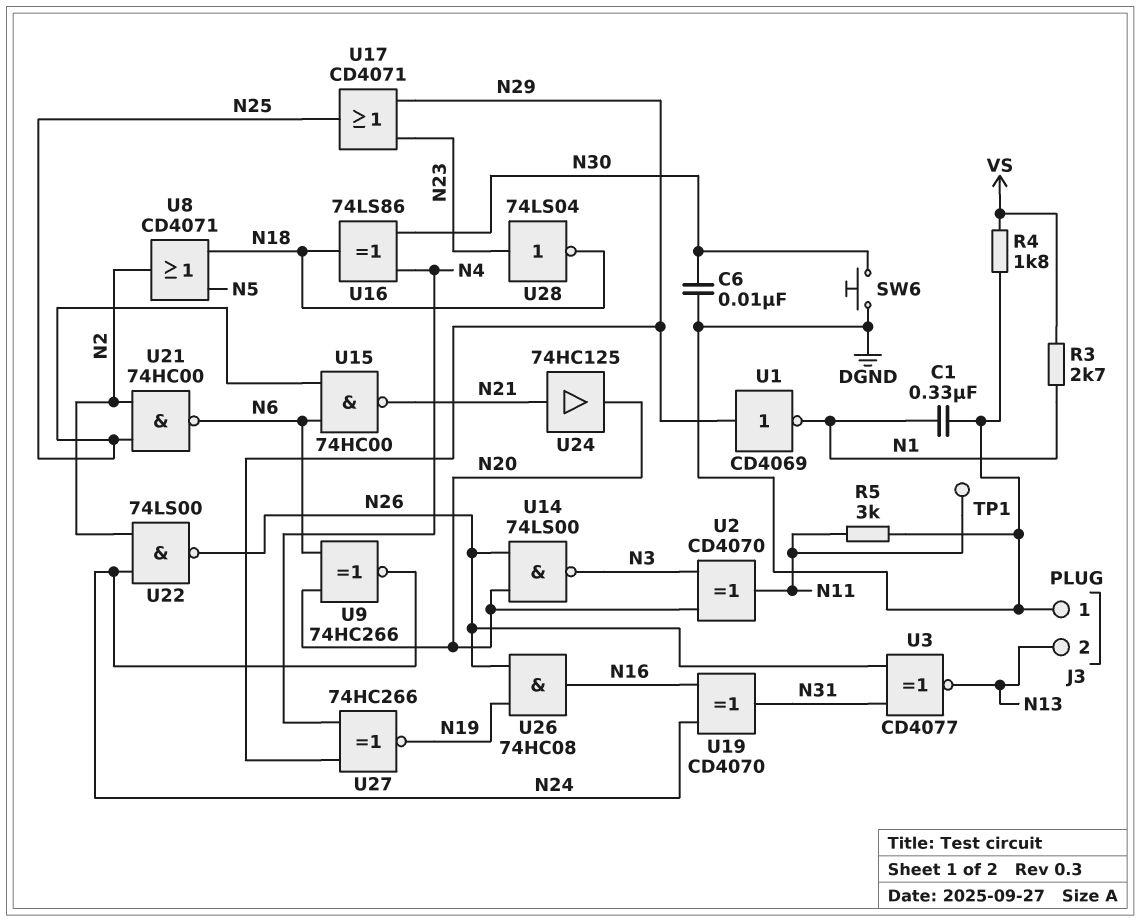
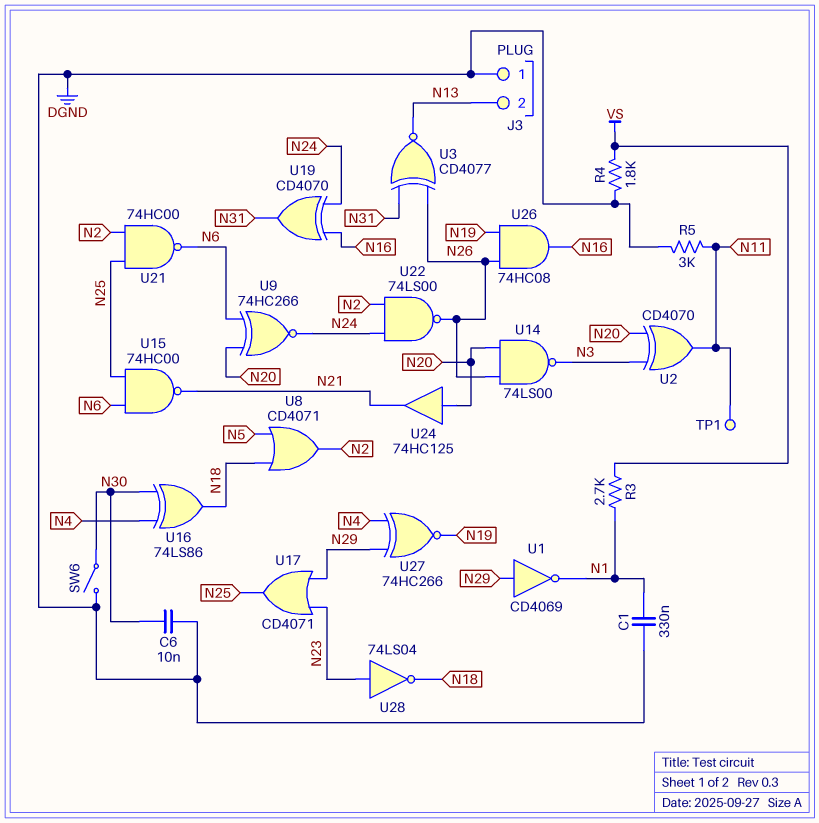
SW6: button (DGND, N30) -> switch (DGND, N30)
U24: buffer 74HC125 (in N21, out N20) -> buffer 74HC125 (in N20, out N21)

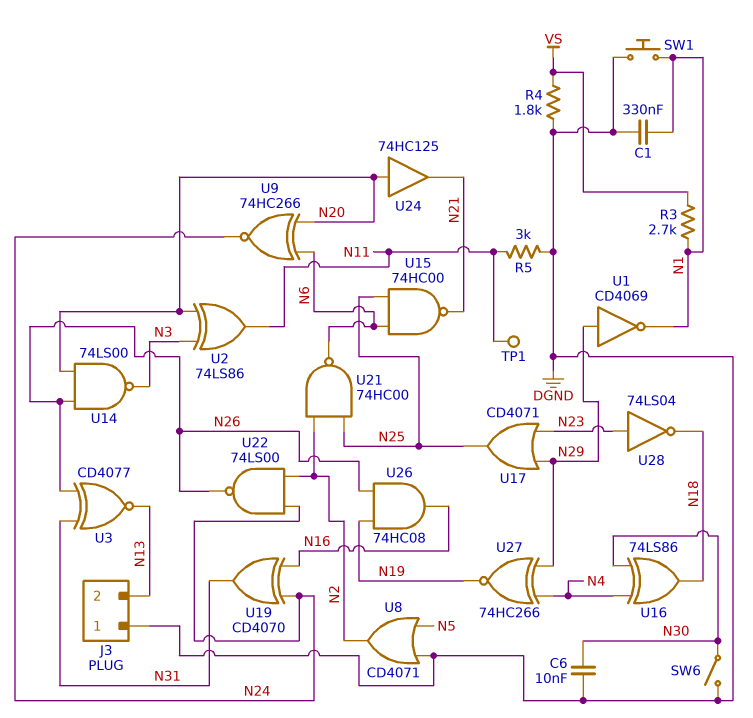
SW1: none -> button (DGND, N1)
U2: XOR CD4070 (in N3, in N20, out N11) -> XOR 74LS86 (in N3, in N20, out N11)
U8: OR CD4071 (in N5, in N18, out N2) -> OR CD4071 (in DGND, in N5, out N2)

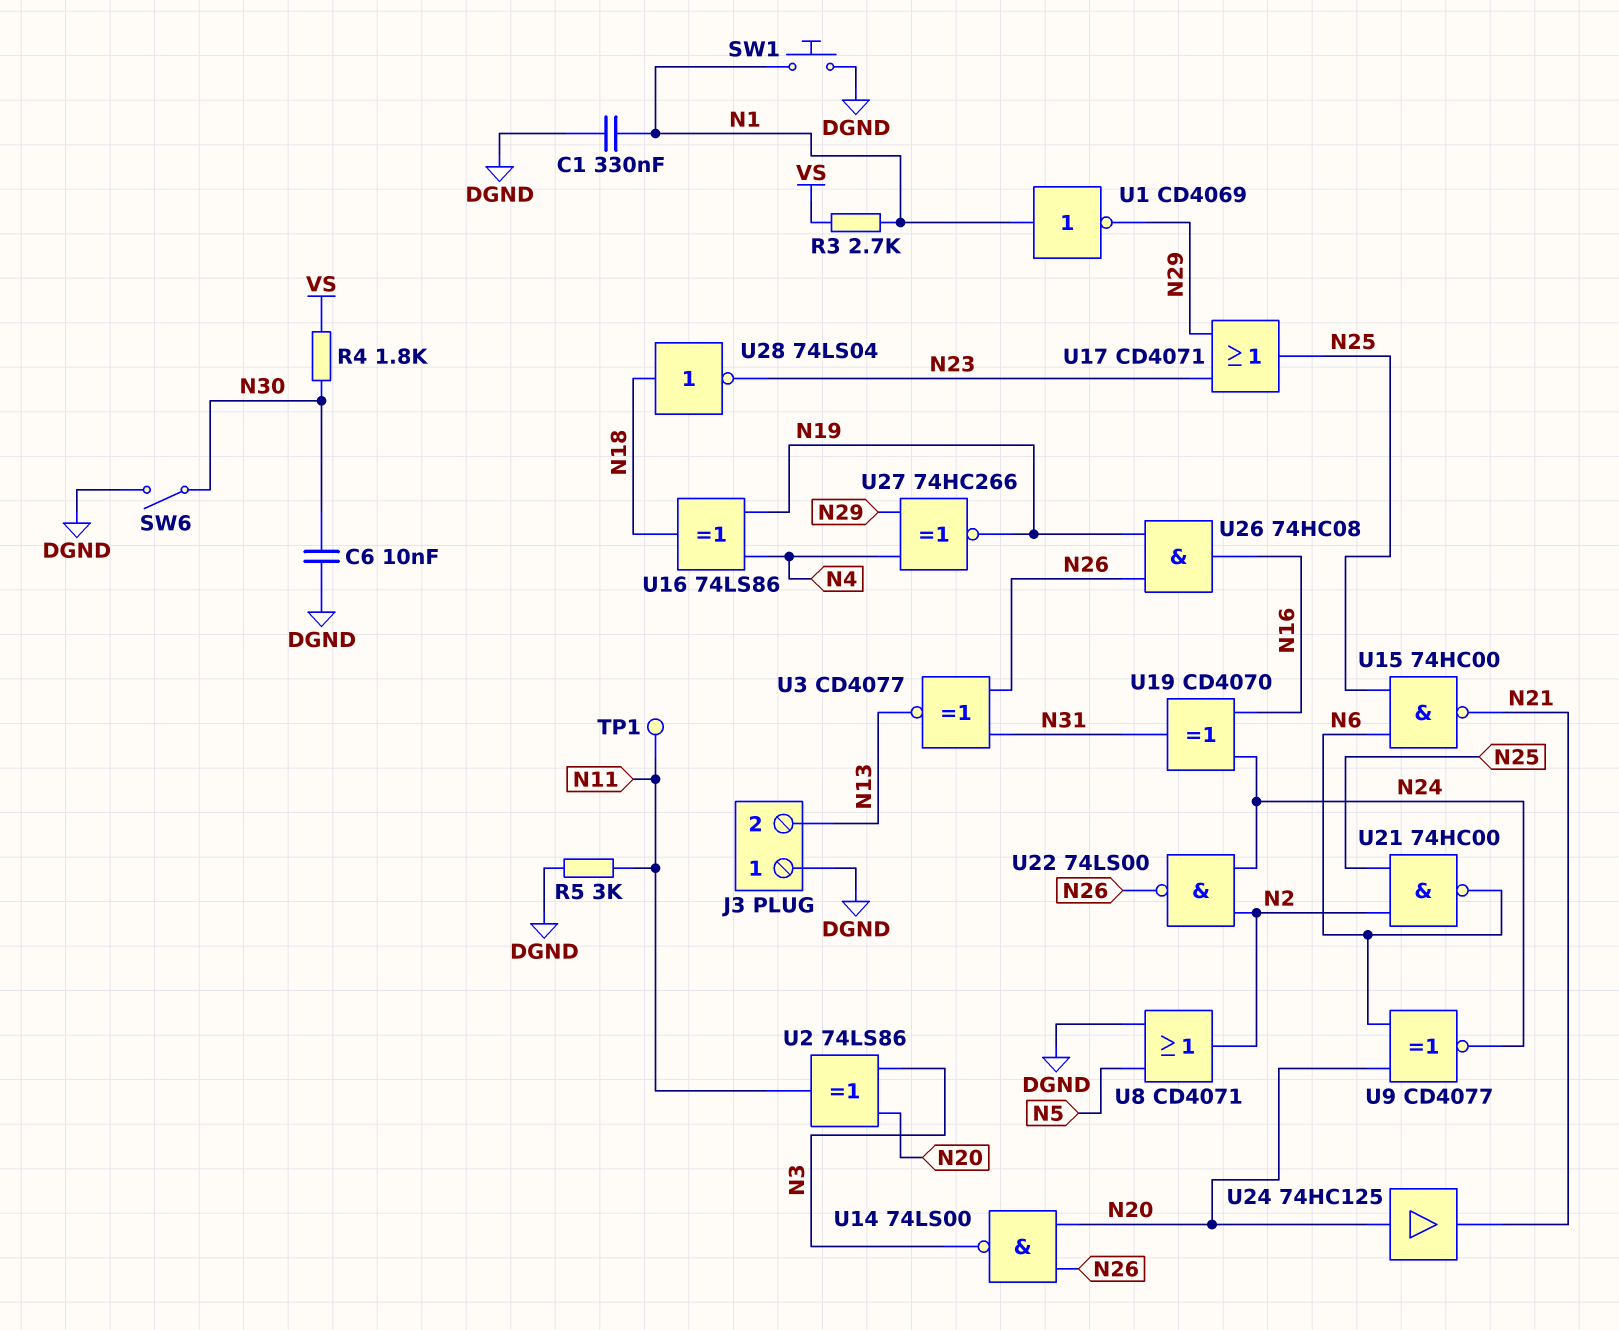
R4: 1.8k (DGND, VS) -> 1.8k (N30, VS)
U1: NOT CD4069 (in N29, out N1) -> NOT CD4069 (in N1, out N29)
U9: XNOR 74HC266 (in N6, in N20, out N24) -> XNOR CD4077 (in N6, in N20, out N24)
U16: XOR 74LS86 (in N4, in N30, out N18) -> XOR 74LS86 (in N4, in N19, out N18)
U28: NOT 74LS04 (in N23, out N18) -> NOT 74LS04 (in N18, out N23)

